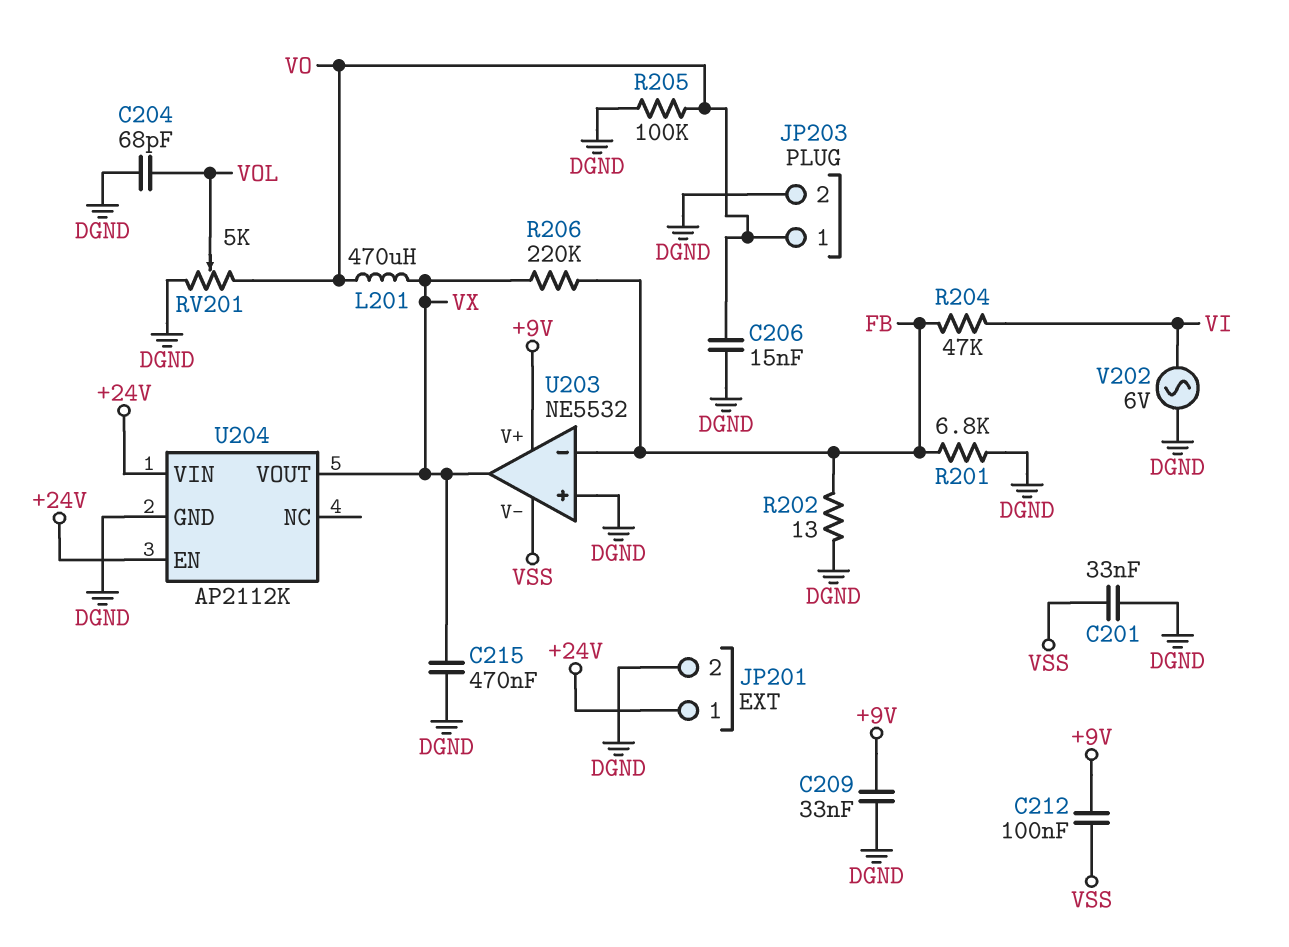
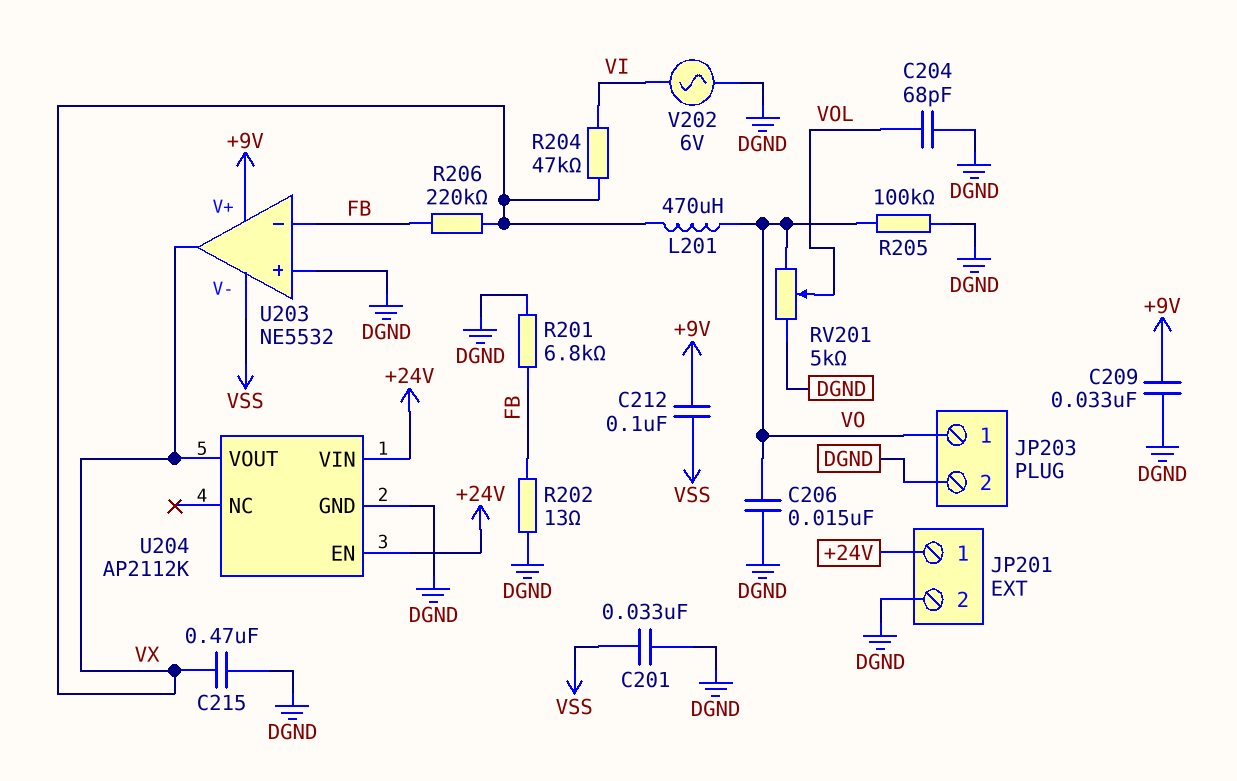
R204: 47k (FB, VI) -> 47k (VI, VX)

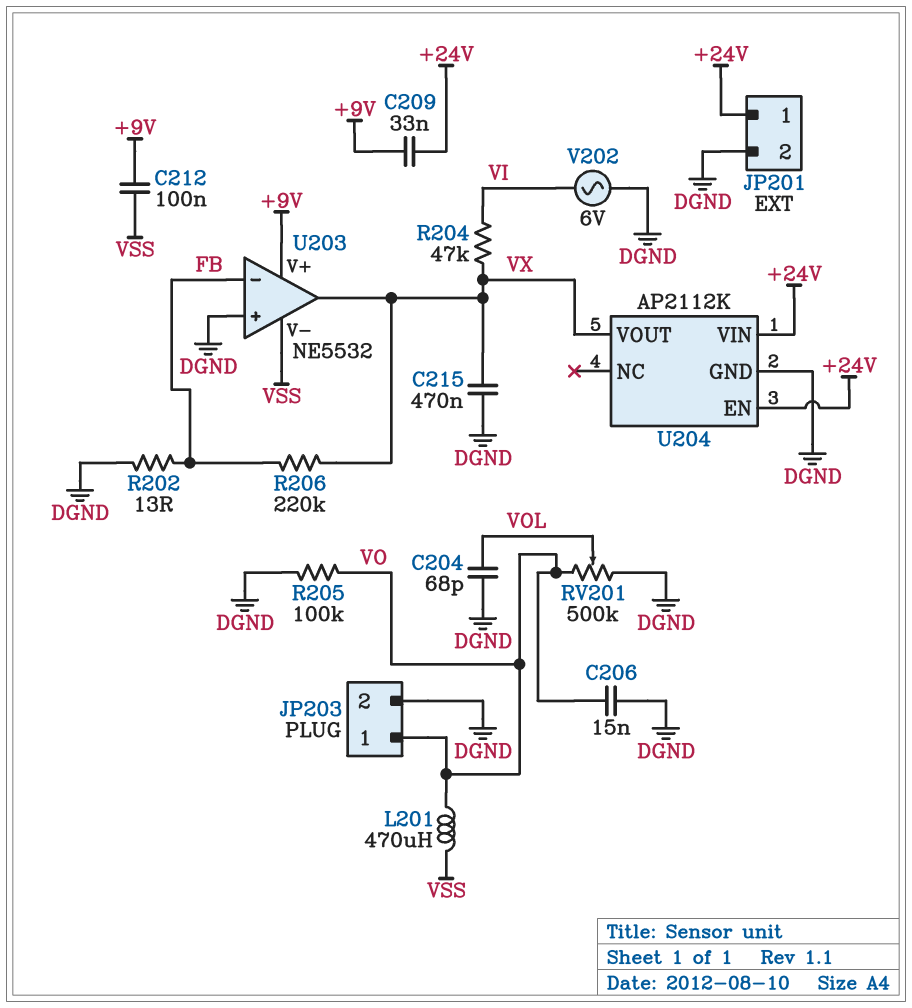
C201: 33nF (DGND, VSS) -> none
C209: 33nF (+9V, DGND) -> 33nF (+9V, +24V)
L201: 470uH (VO, VX) -> 470uH (VO, VSS)
R201: 6.8k (DGND, FB) -> none
RV201: 5k (DGND, VO, wiper VOL) -> 500k (DGND, VO, wiper VOL)

